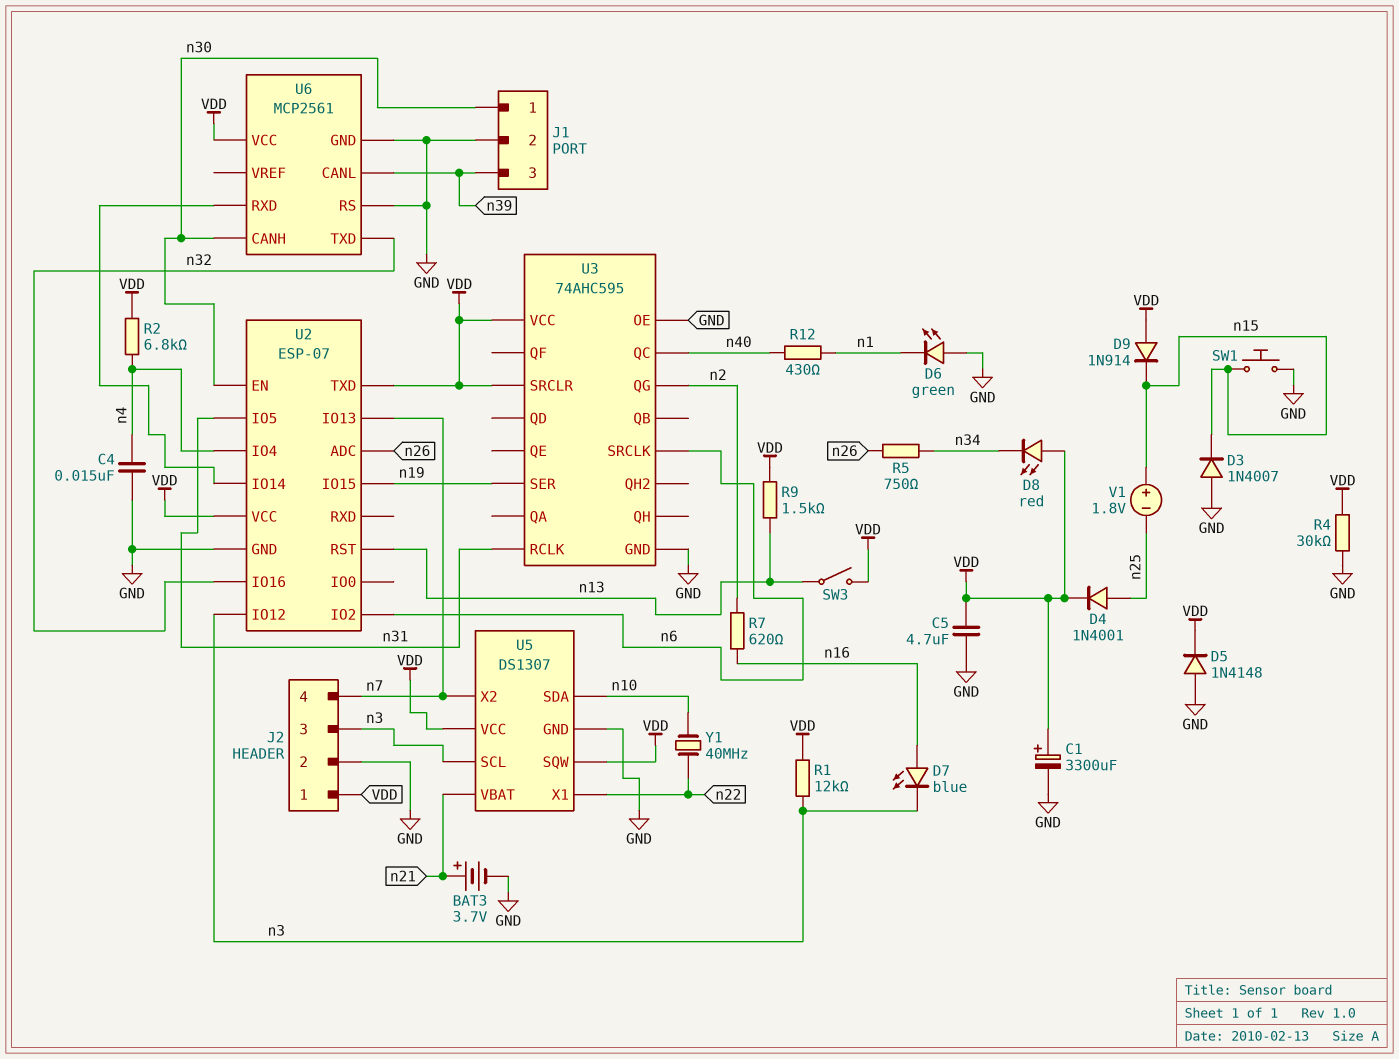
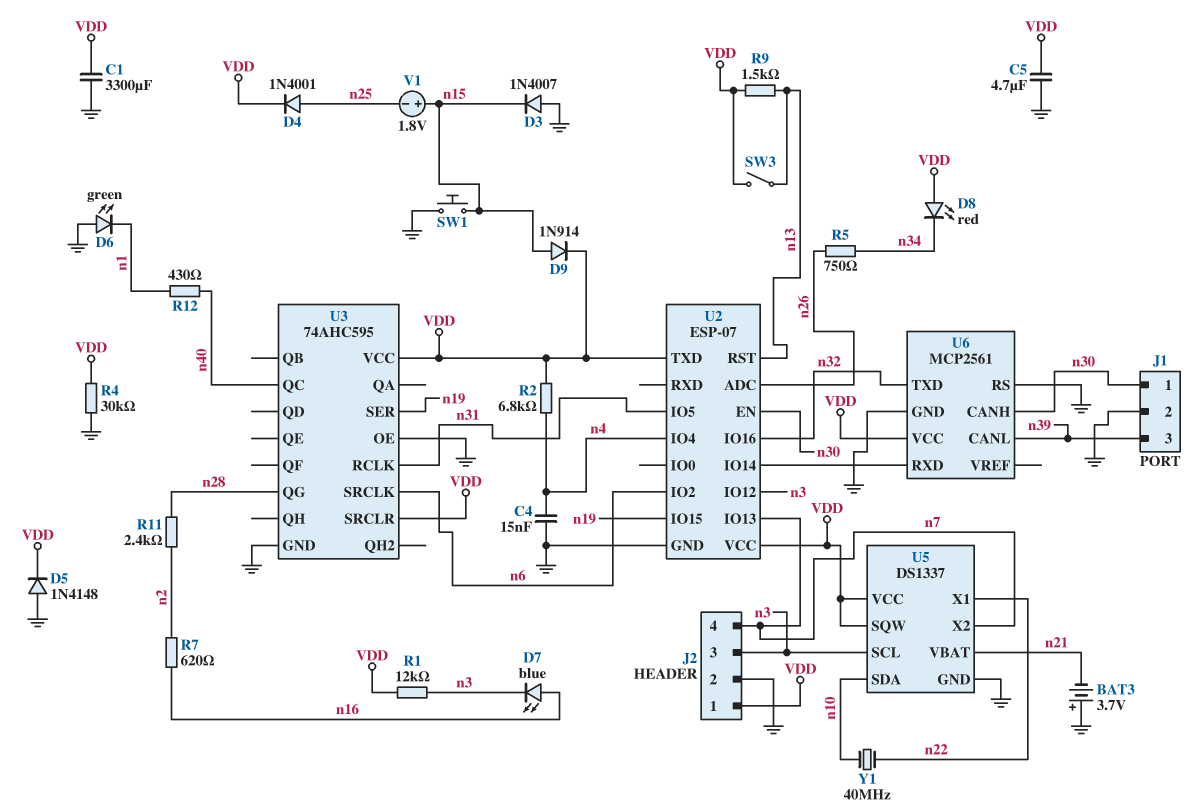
BAT3: 3.7V (plus n21, minus GND) -> 3.7V (plus GND, minus n21)
C1: 3300uF (plus VDD, minus GND) -> 3300uF (GND, VDD)
D9: diode 1N914 (A VDD, K n15) -> diode 1N914 (A n15, K VDD)
R11: none -> 2.4k (n2, n28)
U3 pin QG: n2 -> n28
U5: DS1307 -> DS1337

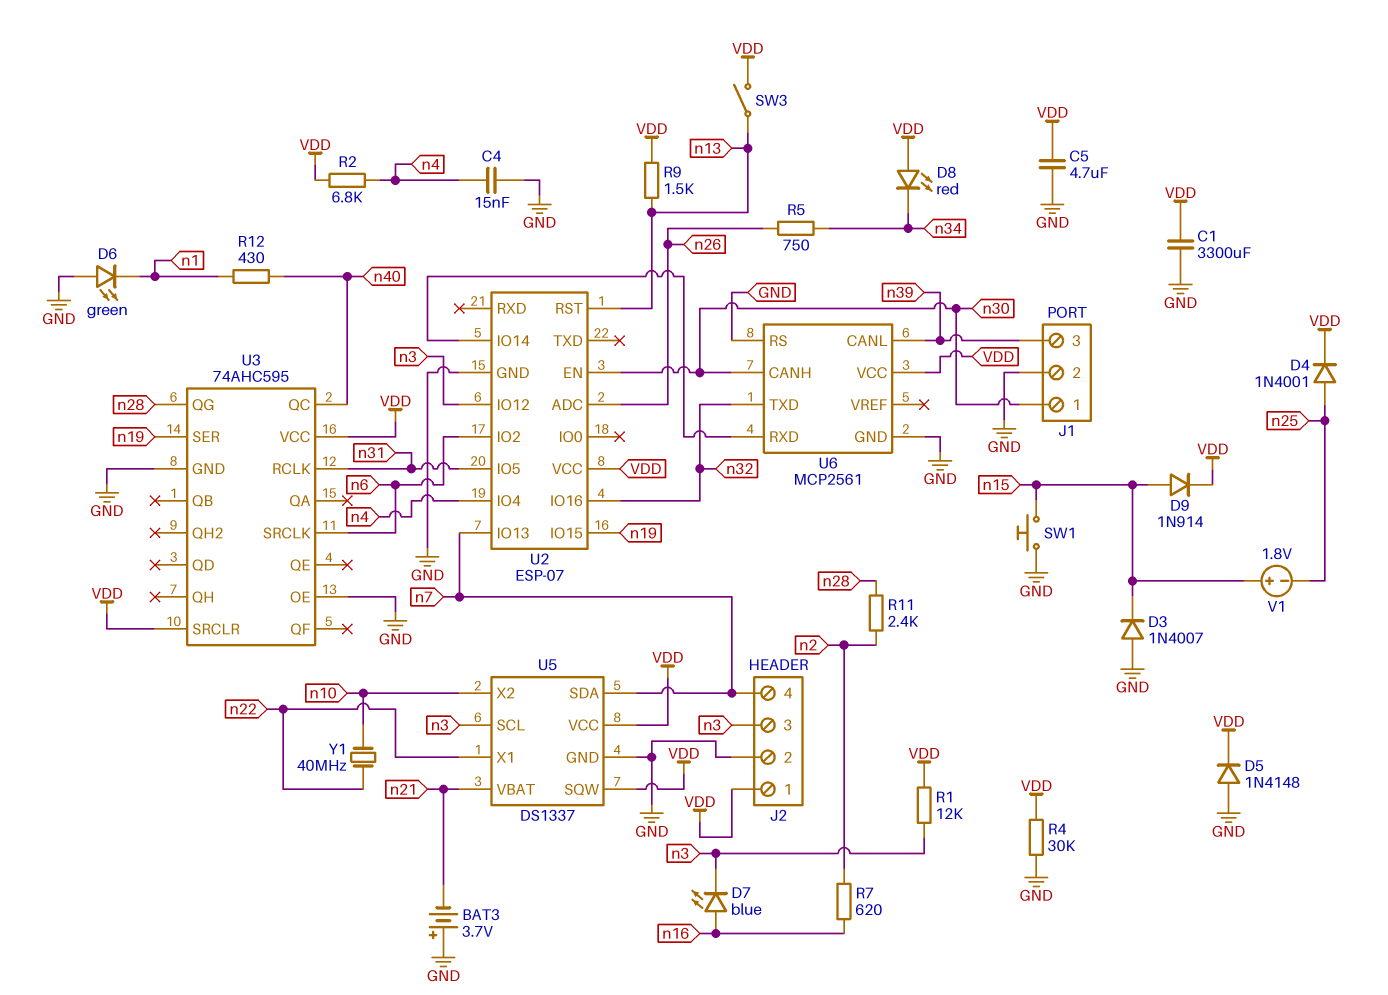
U2 pin TXD: VDD -> none
U5 pin SDA: n10 -> n7
U5 pin X2: n7 -> n10

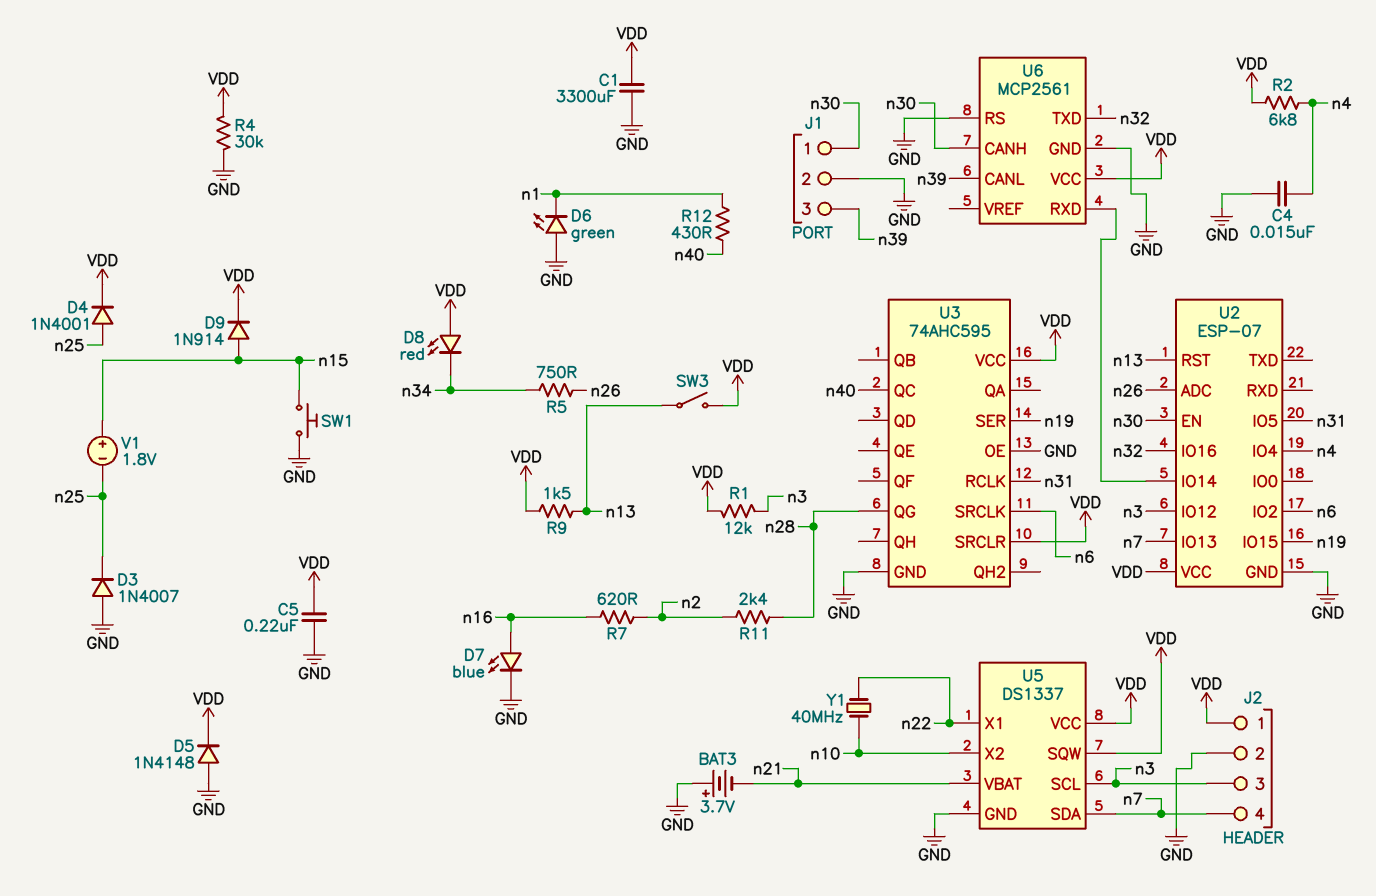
C5: 4.7uF (GND, VDD) -> 220nF (GND, VDD)
D3: diode 1N4007 (A GND, K n15) -> diode 1N4007 (A GND, K n25)
D7: LED blue (A n16, K n3) -> LED blue (A n16, K GND)

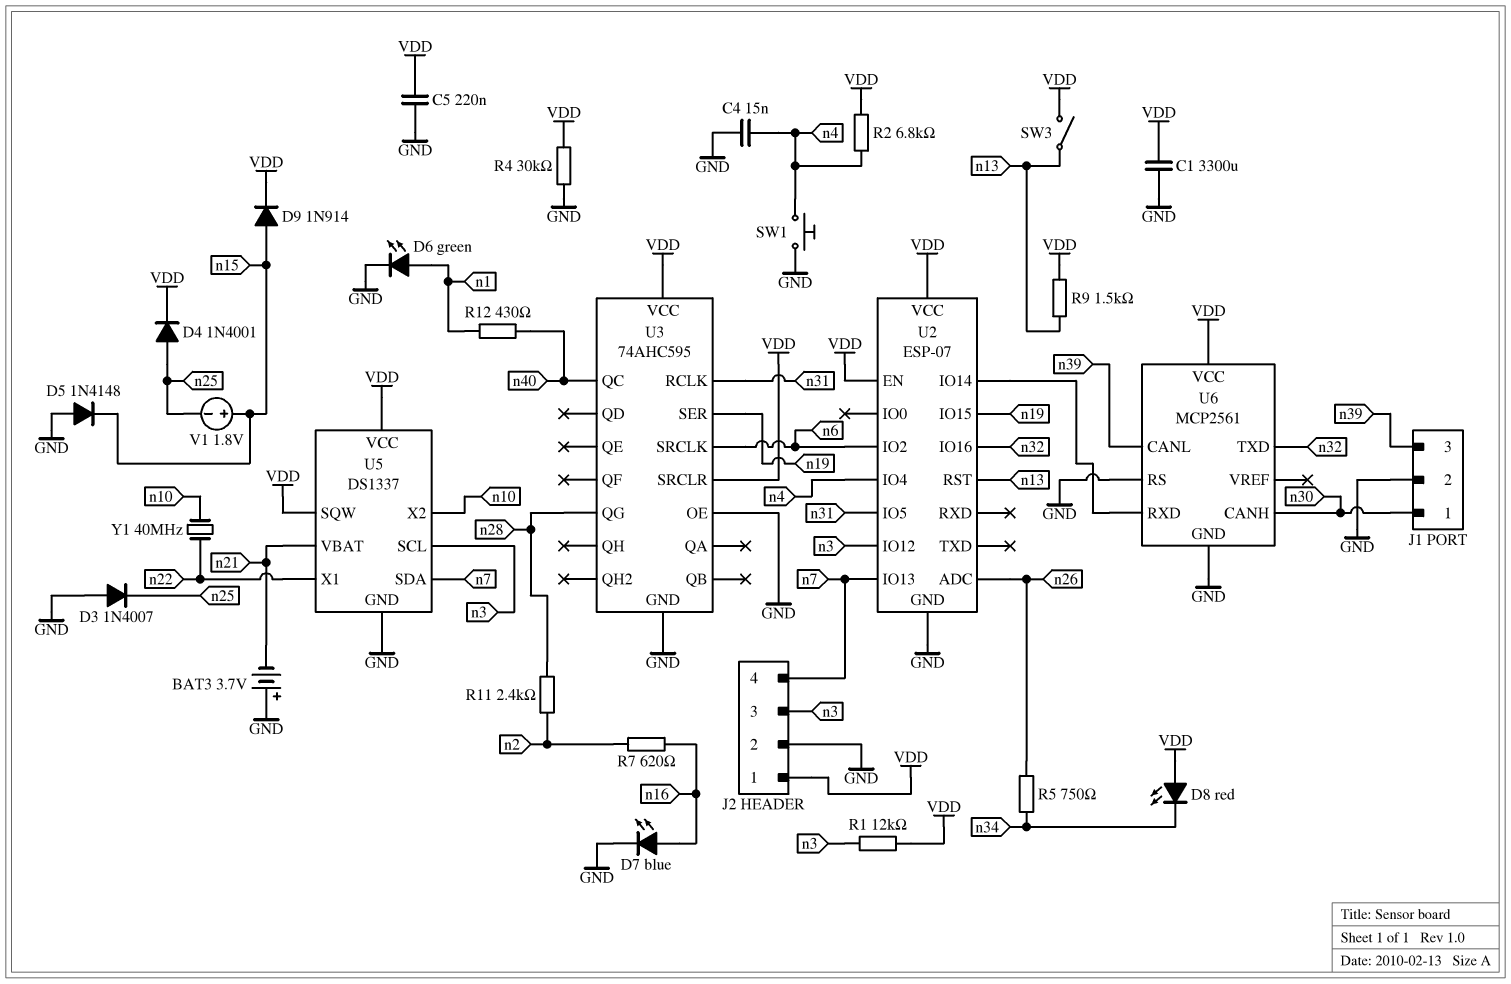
D5: diode 1N4148 (A GND, K VDD) -> diode 1N4148 (A GND, K n15)
D6: LED green (A GND, K n1) -> LED green (A n1, K GND)
SW1: button (GND, n15) -> button (GND, n4)
U2 pin EN: n30 -> VDD

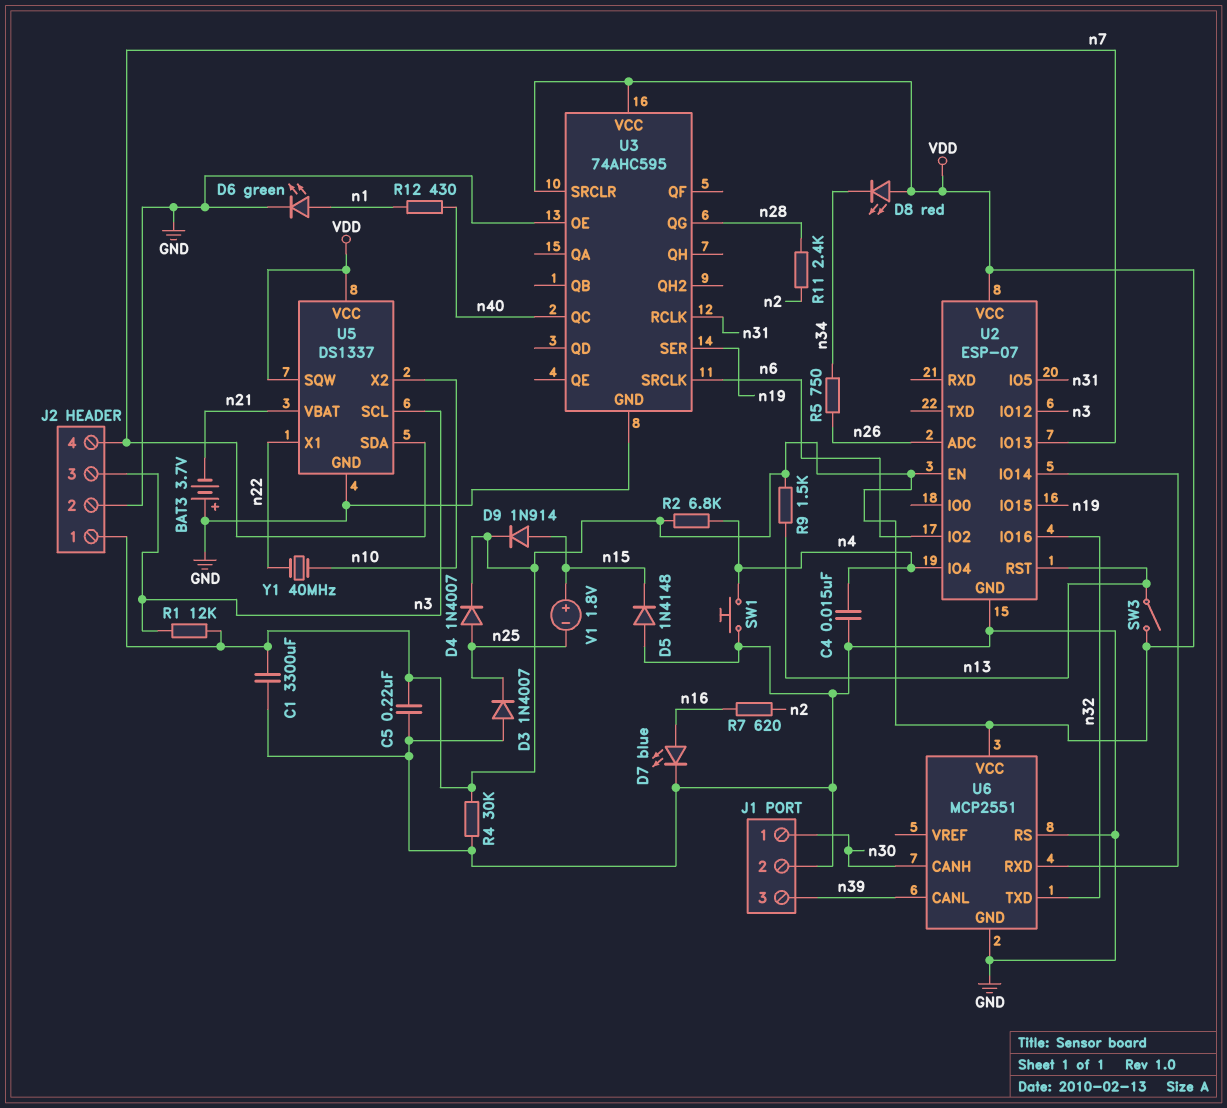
D4: diode 1N4001 (A n25, K VDD) -> diode 1N4007 (A n25, K VDD)
U6: MCP2561 -> MCP2551

